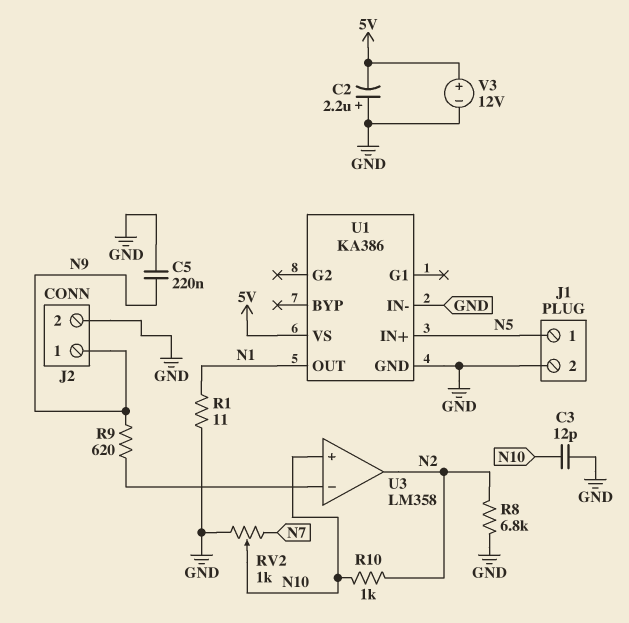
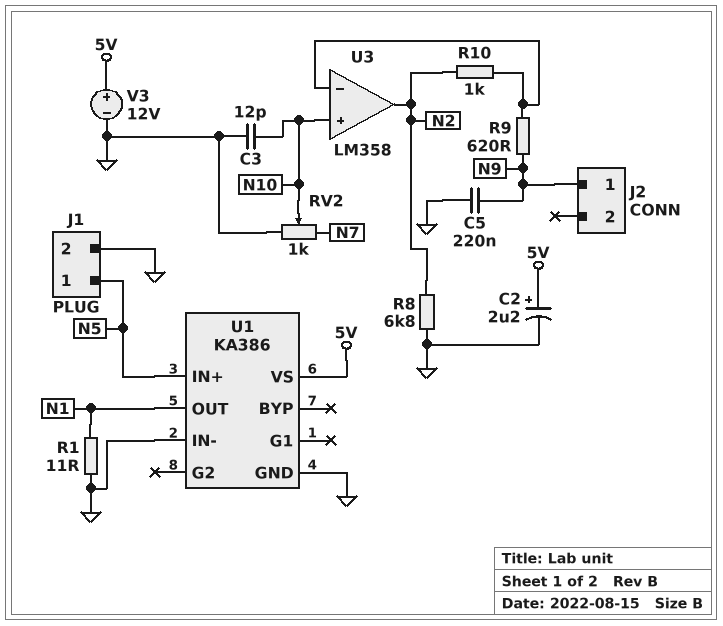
C2: 2.2uF (plus GND, minus 5V) -> 2.2uF (plus 5V, minus GND)
J2 pin 2: GND -> none
R10: 1k (N2, N10) -> 1k (N2, U3/in-)

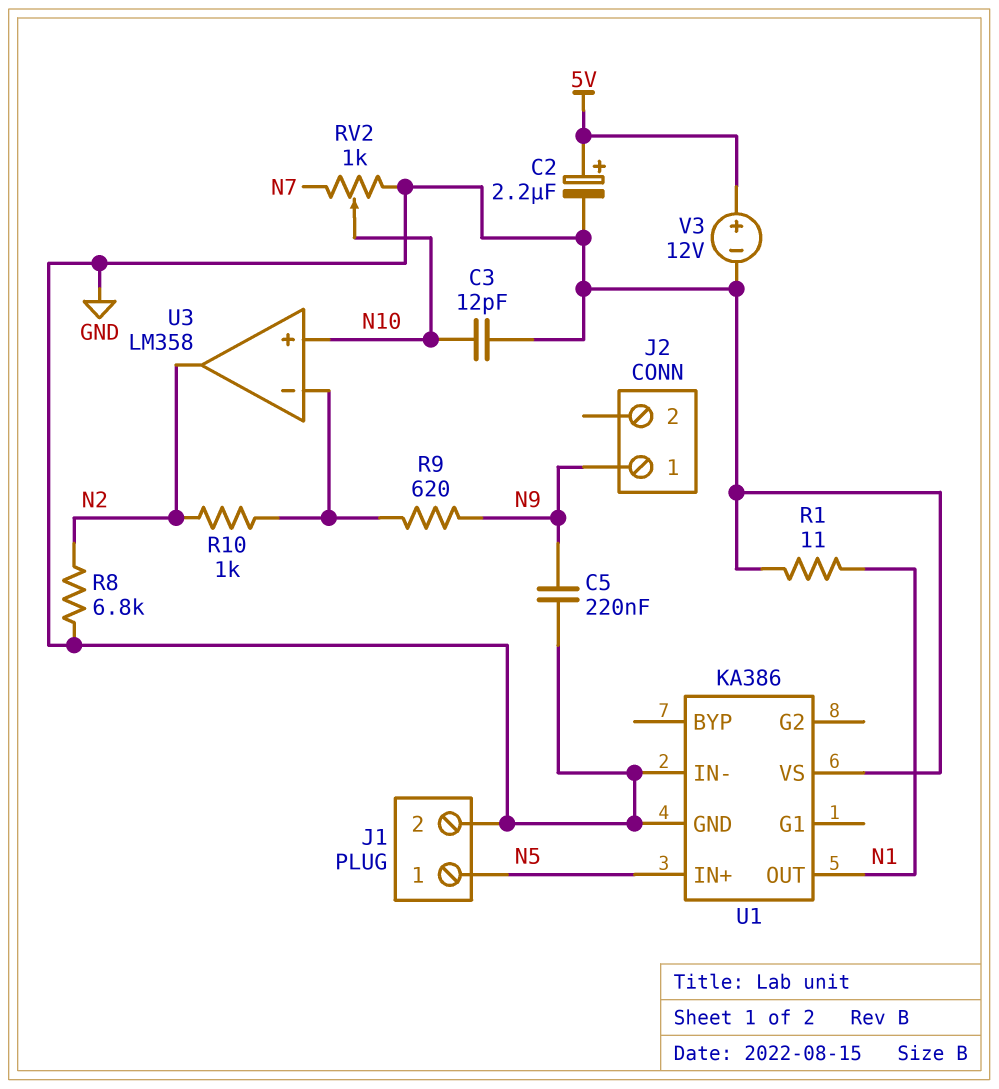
U1 pin VS: 5V -> GND

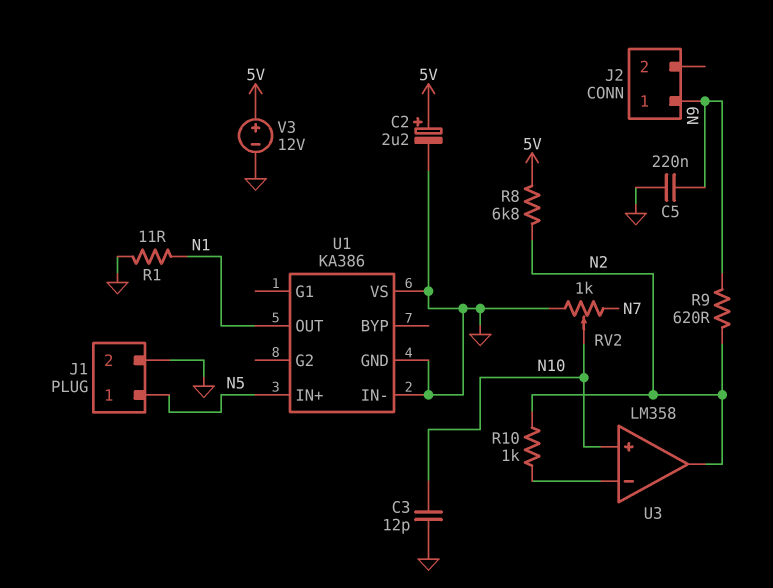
R8: 6.8k (GND, N2) -> 6.8k (5V, N2)
R9: 620 (N9, U3/in-) -> 620 (N2, N9)

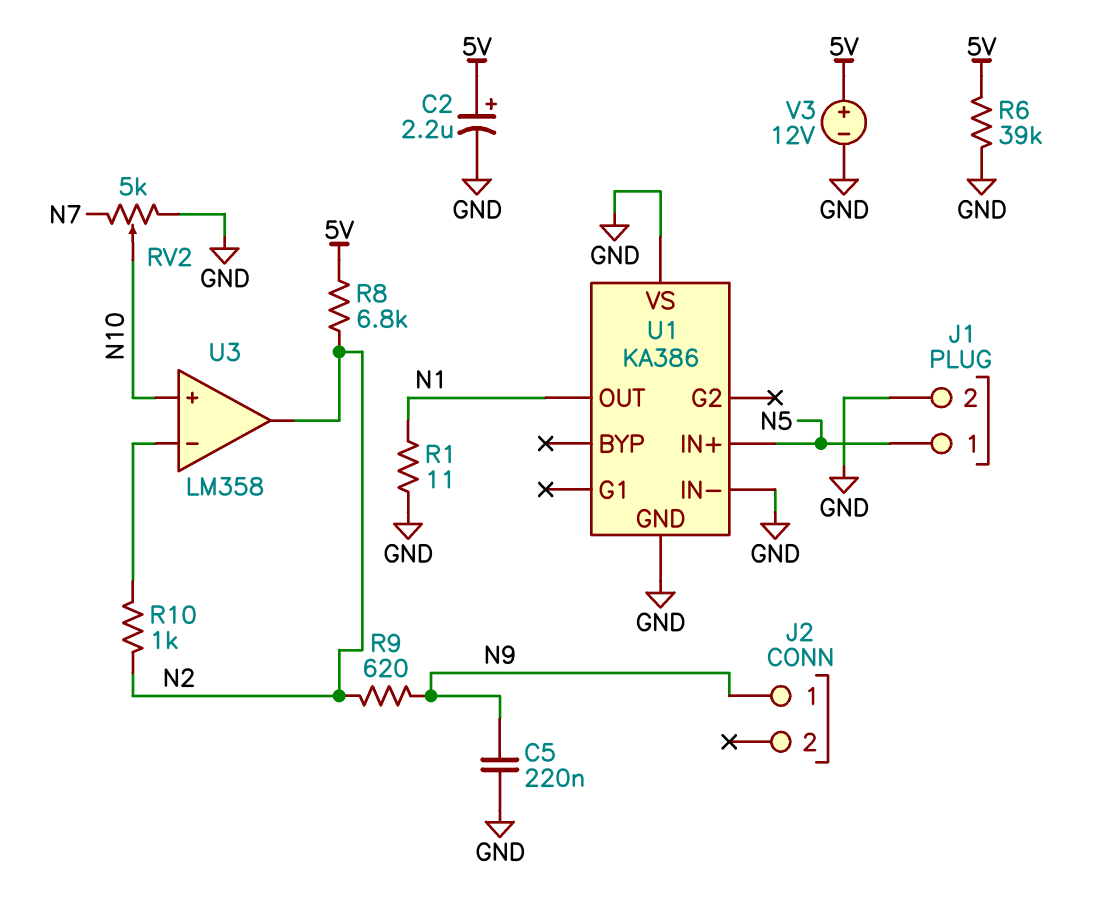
C3: 12pF (GND, N10) -> none
R6: none -> 39k (5V, GND)
RV2: 1k (GND, N7, wiper N10) -> 5k (GND, N7, wiper N10)

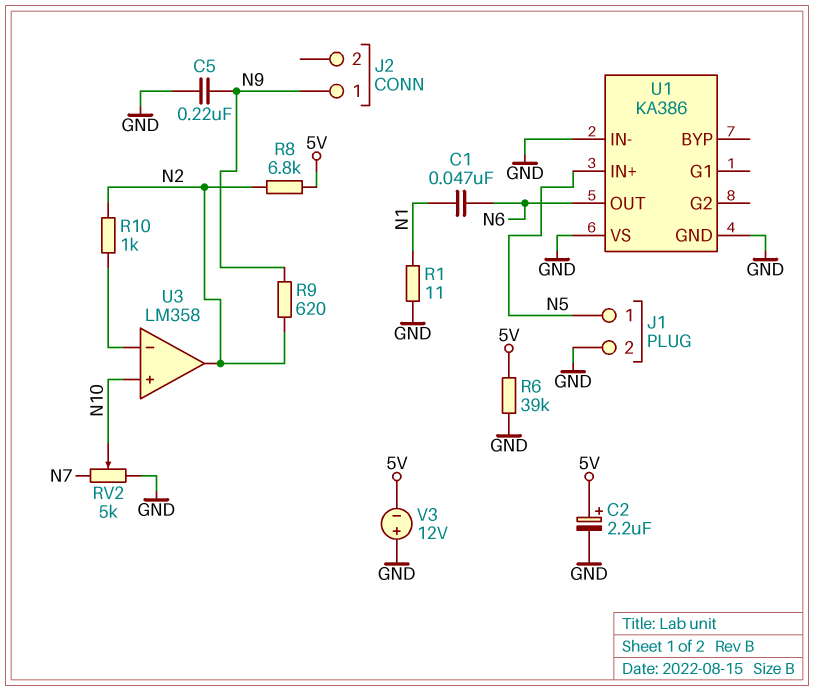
C1: none -> 47nF (N1, N6)
U1 pin OUT: N1 -> N6
V3: 12V (plus 5V, minus GND) -> 12V (plus GND, minus 5V)

